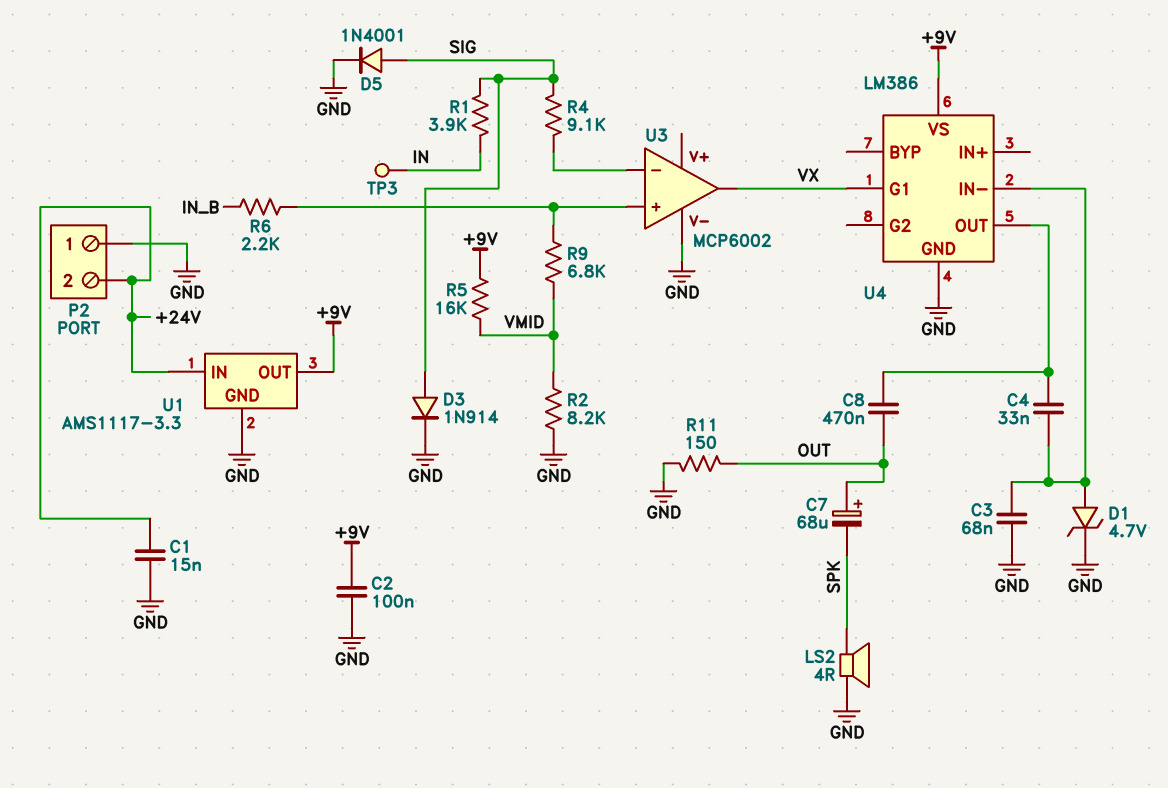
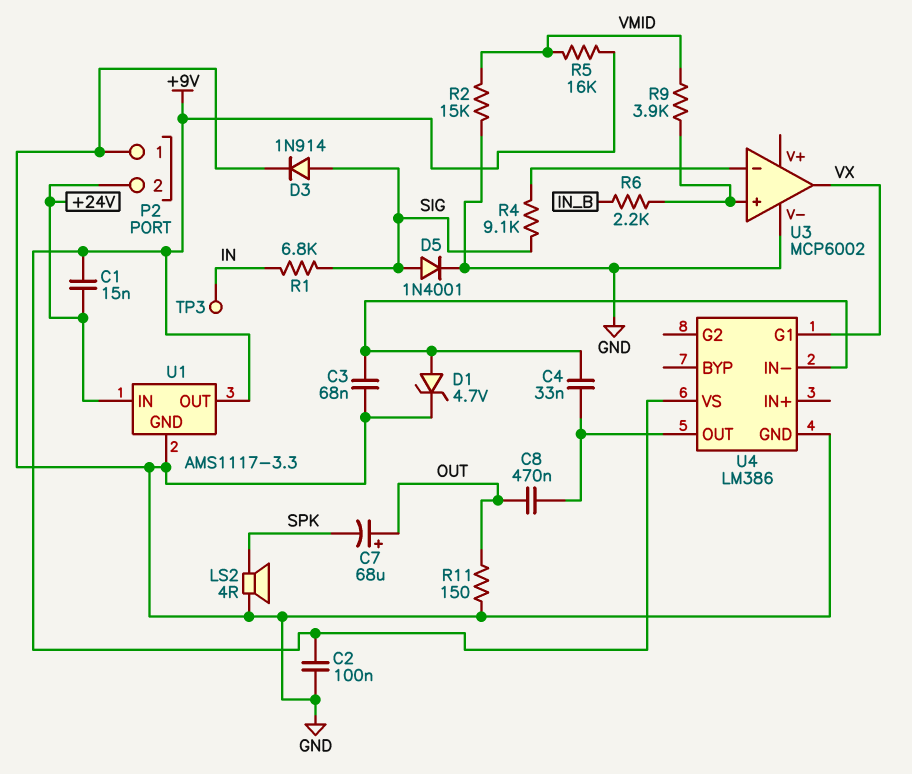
C1: 15nF (+24V, GND) -> 15nF (+9V, +24V)
R1: 3.9k (IN, SIG) -> 6.8k (IN, SIG)
R2: 8.2k (GND, VMID) -> 15k (GND, VMID)
R9: 6.8k (U3/in+, VMID) -> 3.9k (U3/in+, VMID)

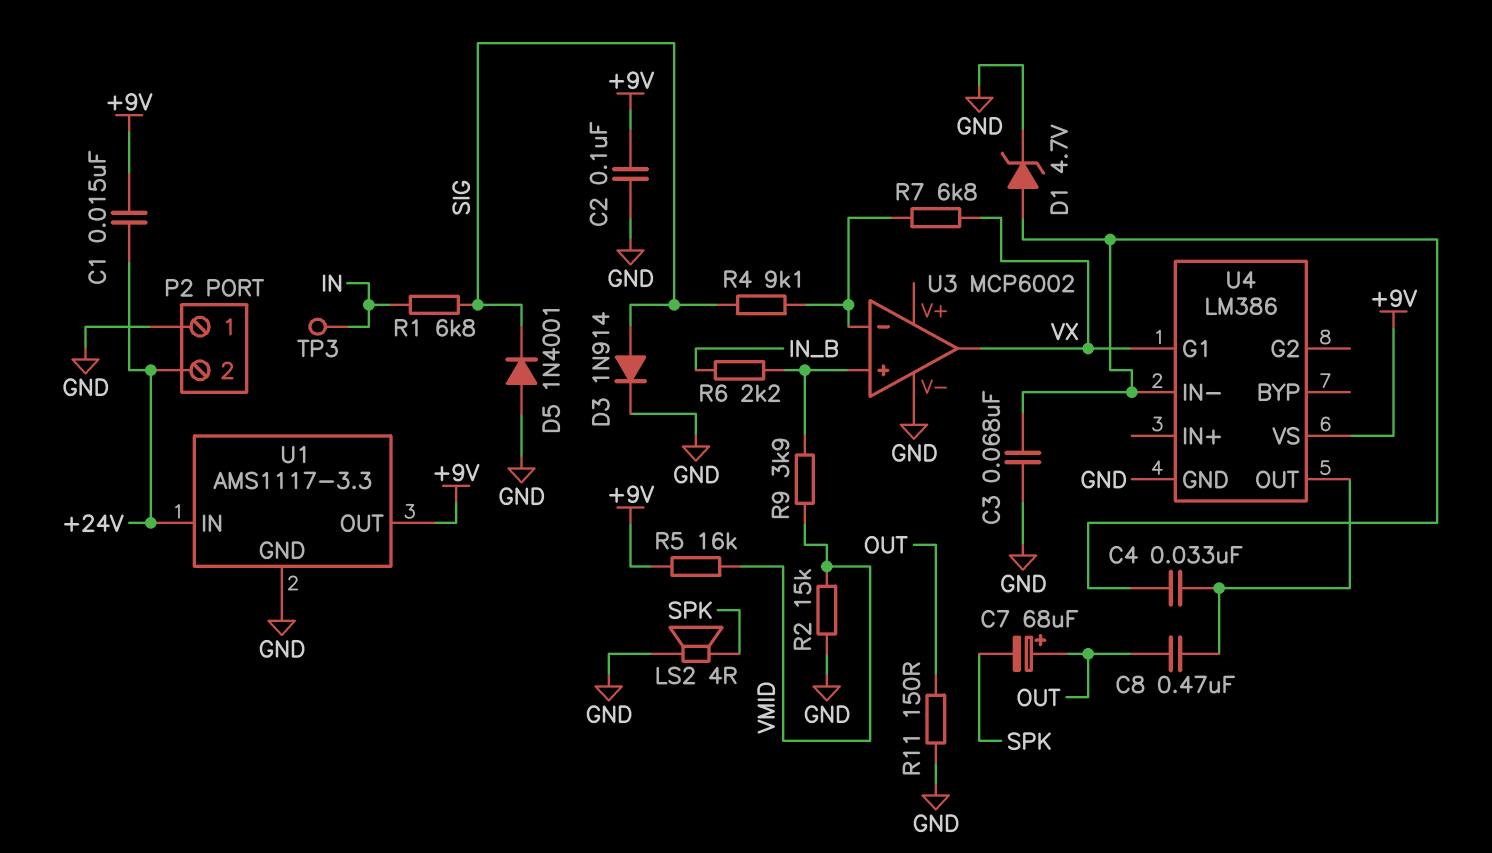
D5: diode 1N4001 (A SIG, K GND) -> diode 1N4001 (A GND, K SIG)
R7: none -> 6.8k (U3/in-, VX)

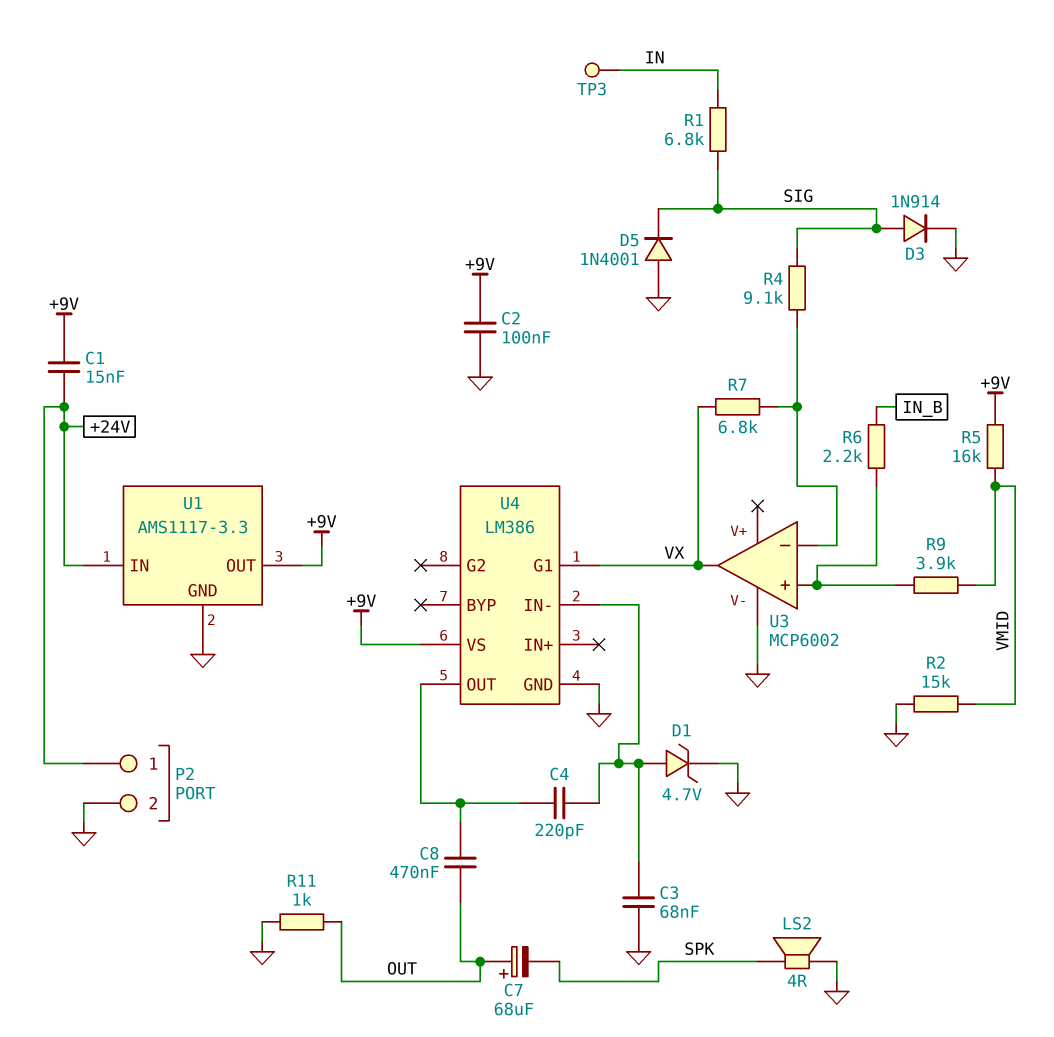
C4: 33nF (U4/IN-, U4/OUT) -> 220pF (U4/IN-, U4/OUT)
P2 pin 1: GND -> +24V
P2 pin 2: +24V -> GND
R11: 150 (GND, OUT) -> 1k (GND, OUT)

